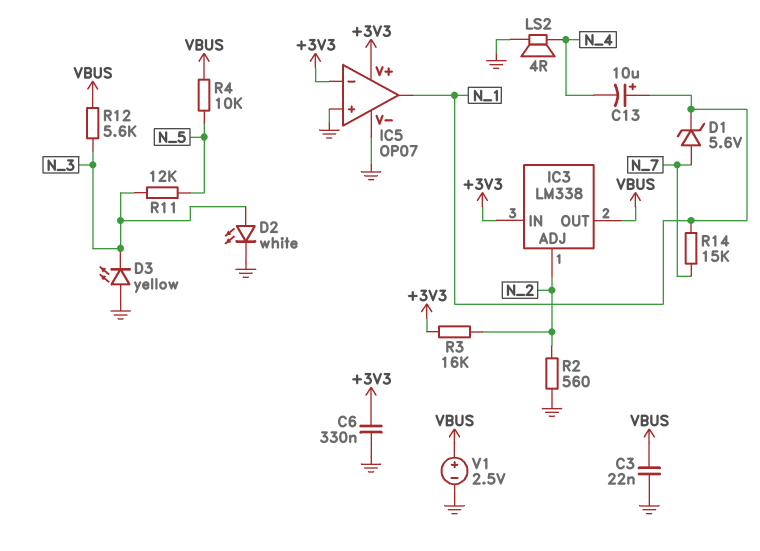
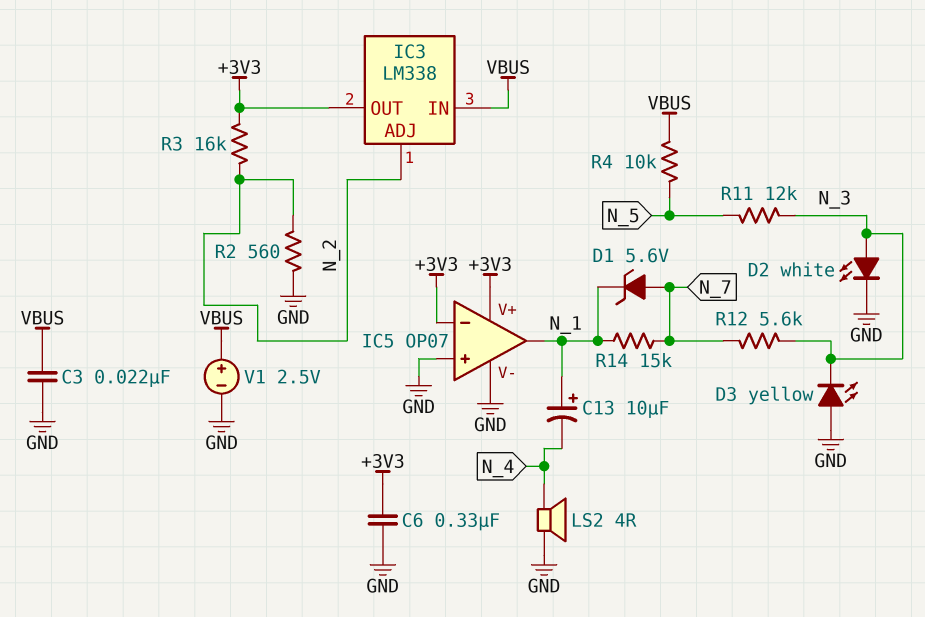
IC3 pin IN: +3V3 -> VBUS
IC3 pin OUT: VBUS -> +3V3
R12: 5.6k (N_3, VBUS) -> 5.6k (N_3, N_7)

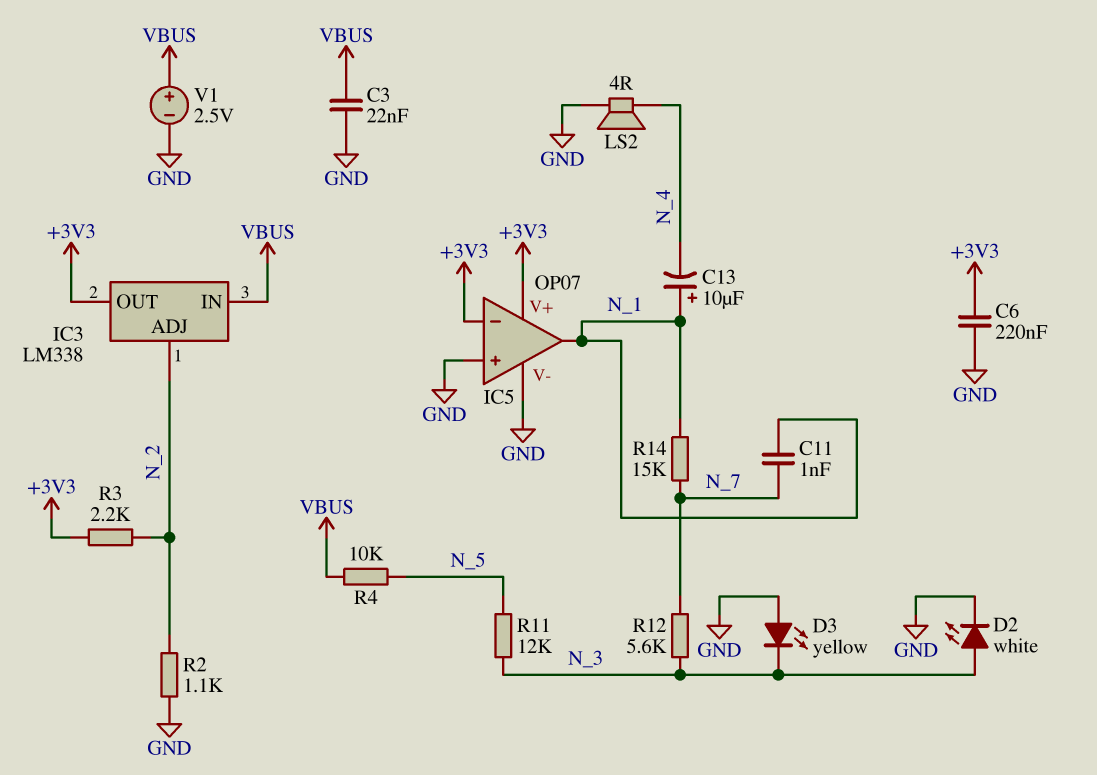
C6: 330nF (+3V3, GND) -> 220nF (+3V3, GND)
C11: none -> 1nF (N_1, N_7)
D1: zener 5.6V (A N_7, K N_1) -> none
R2: 560 (GND, N_2) -> 1.1k (GND, N_2)
R3: 16k (+3V3, N_2) -> 2.2k (+3V3, N_2)

